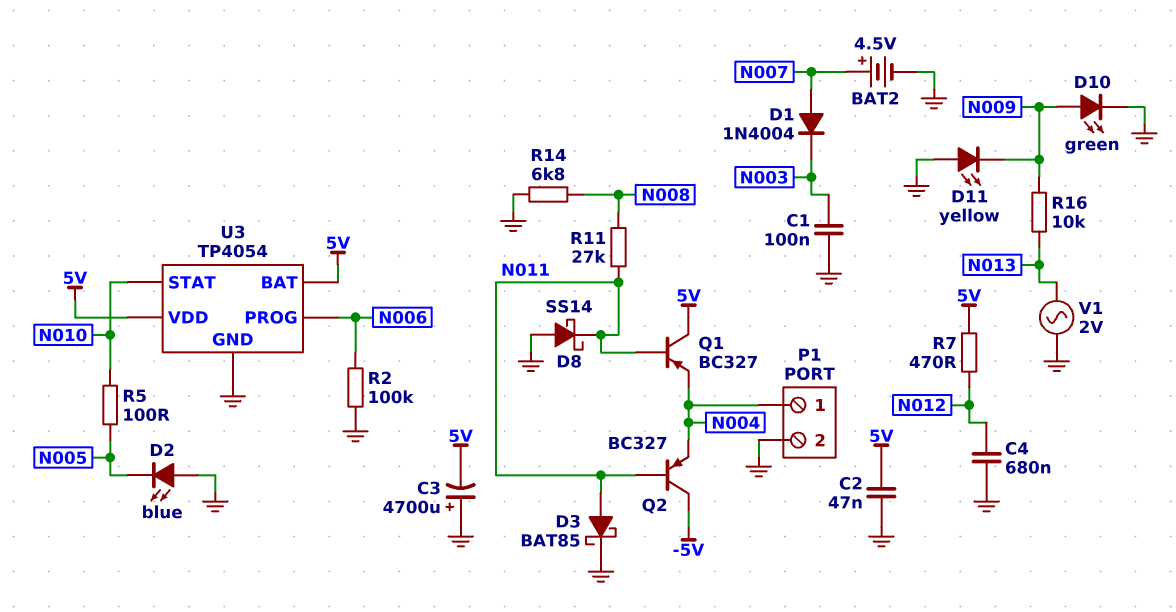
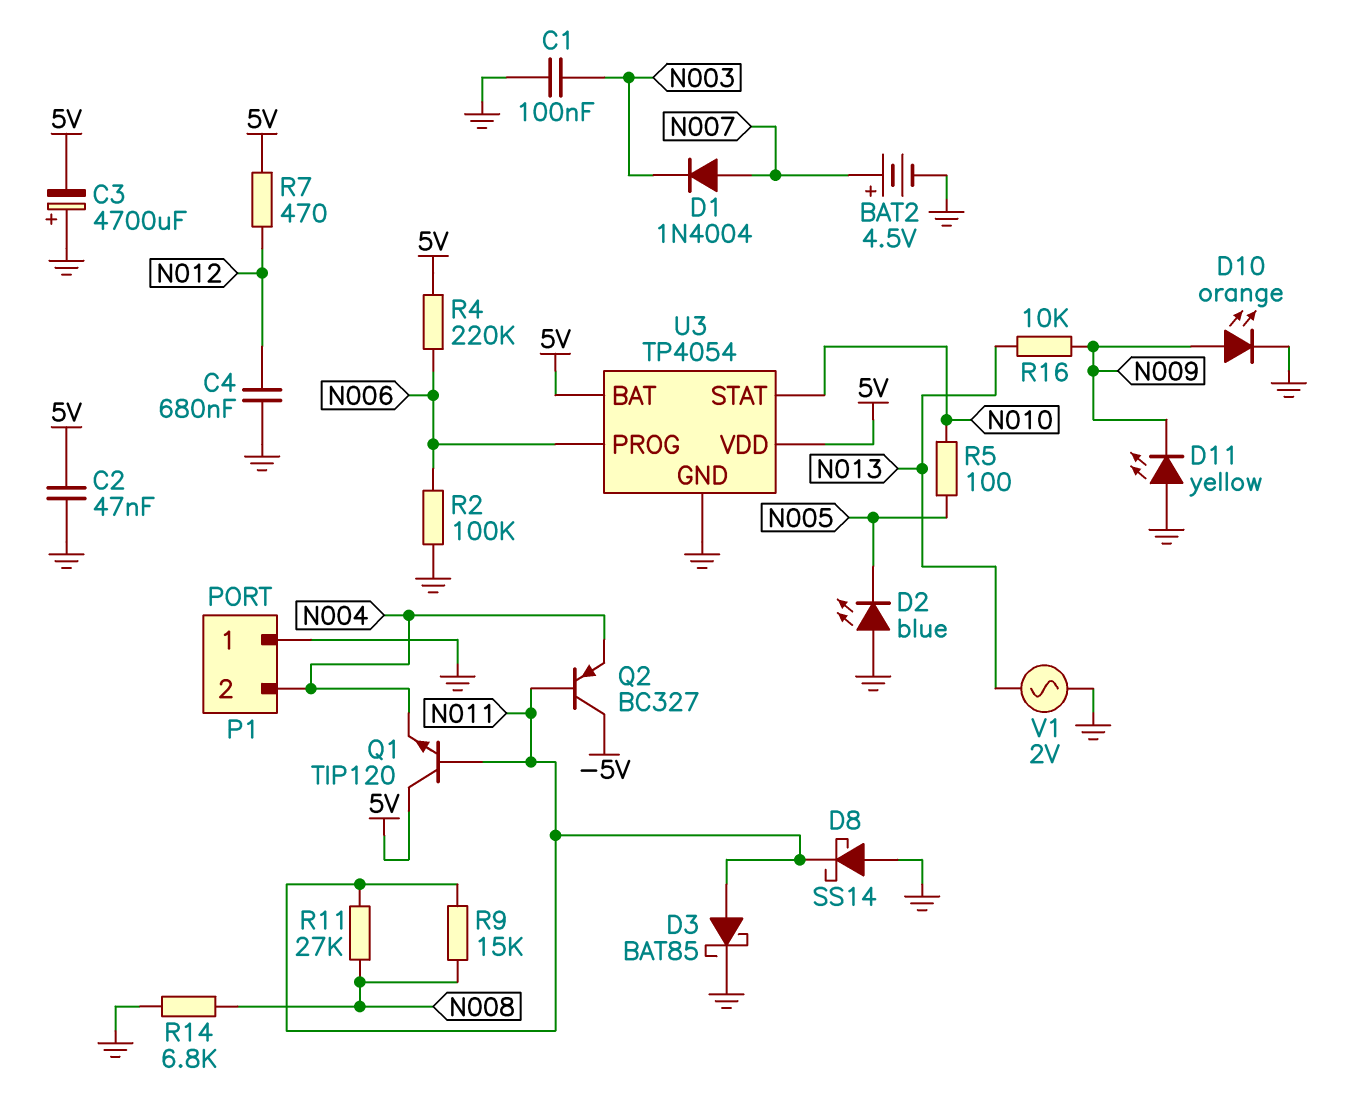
D10: LED green (A N009, K GND) -> LED orange (A N009, K GND)
P1 pin 1: N004 -> GND
P1 pin 2: GND -> N004
Q1: PNP BC327 (B N011, C 5V, E N004) -> NPN TIP120 (B N011, C 5V, E N004)
R4: none -> 220k (5V, N006)
R9: none -> 15k (N008, N011)

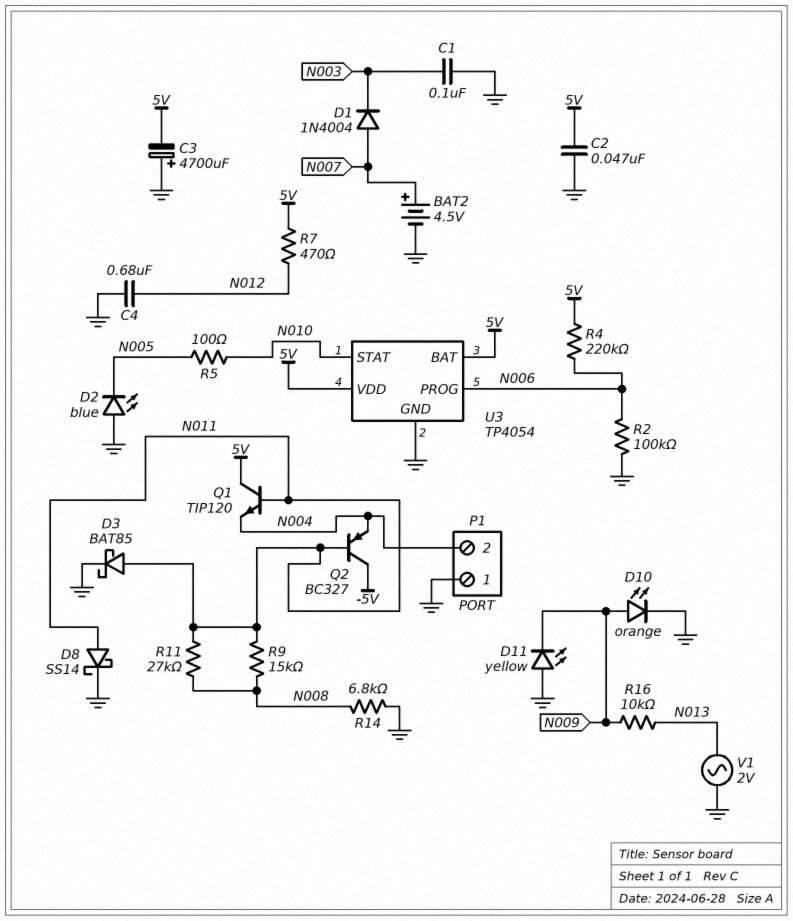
D8: schottky SS14 (A GND, K N011) -> schottky SS14 (A N011, K GND)

